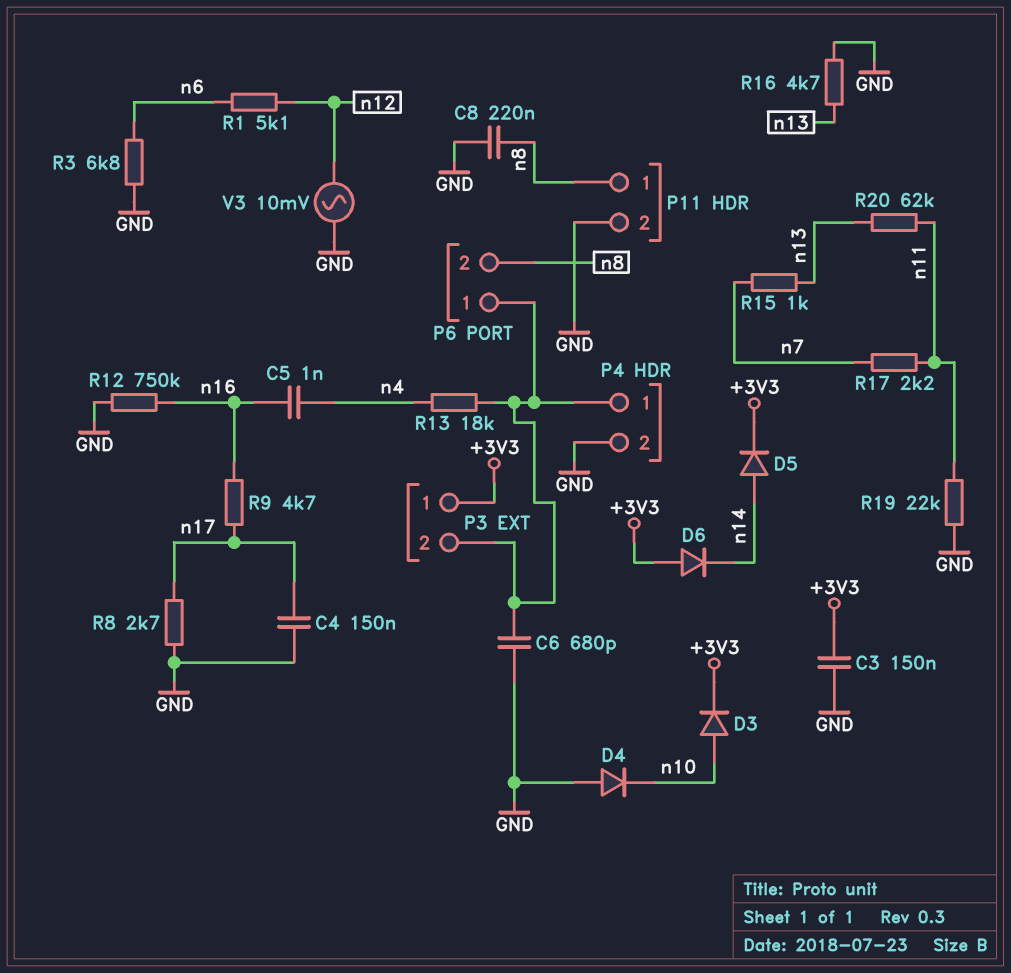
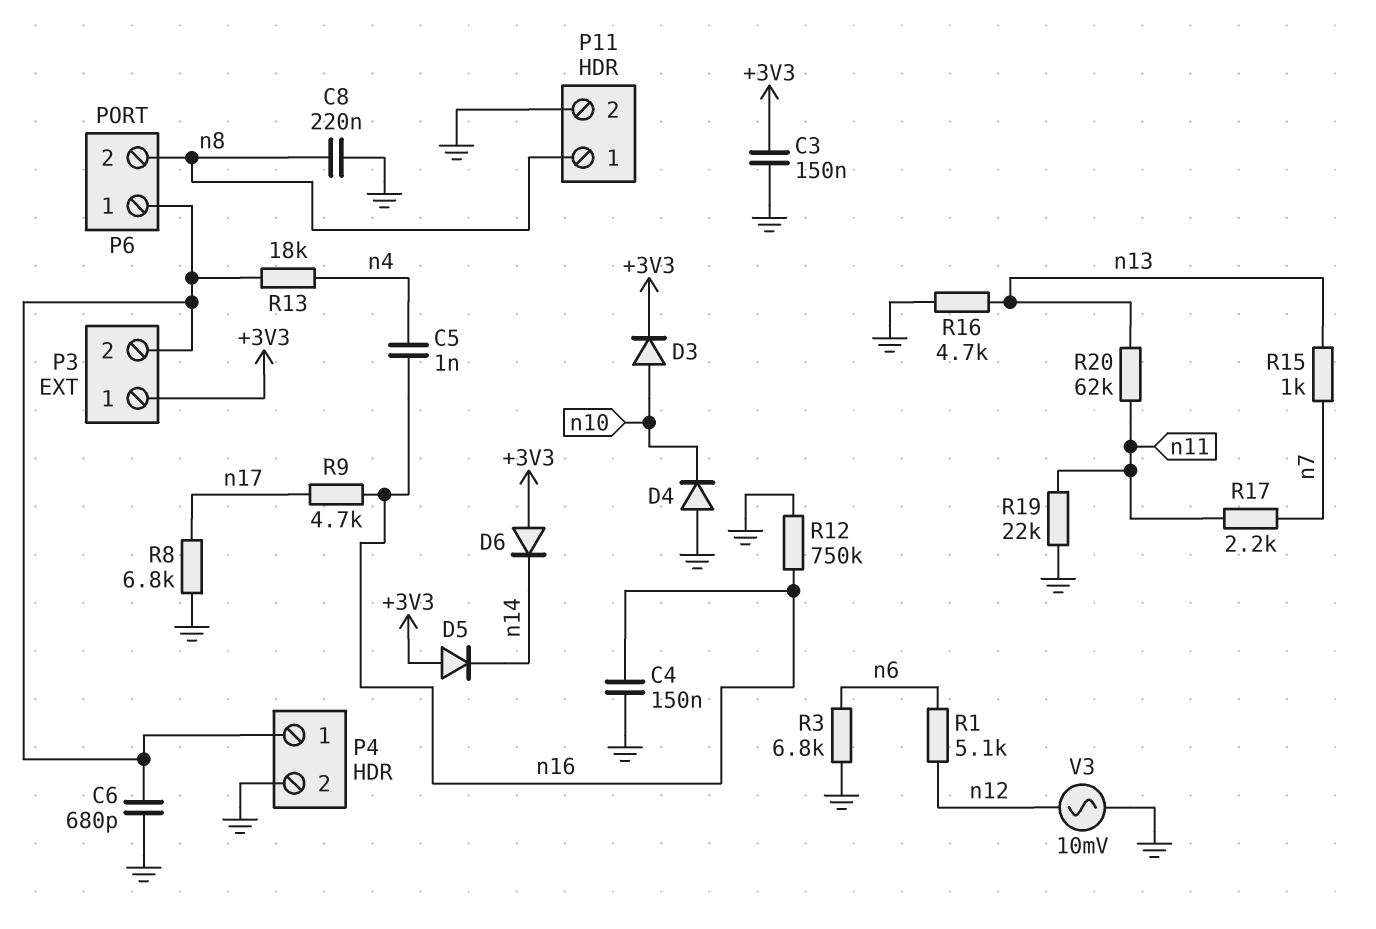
C4: 150nF (GND, n17) -> 150nF (GND, n16)
D5: diode (A n14, K +3V3) -> diode (A +3V3, K n14)
R8: 2.7k (GND, n17) -> 6.8k (GND, n17)

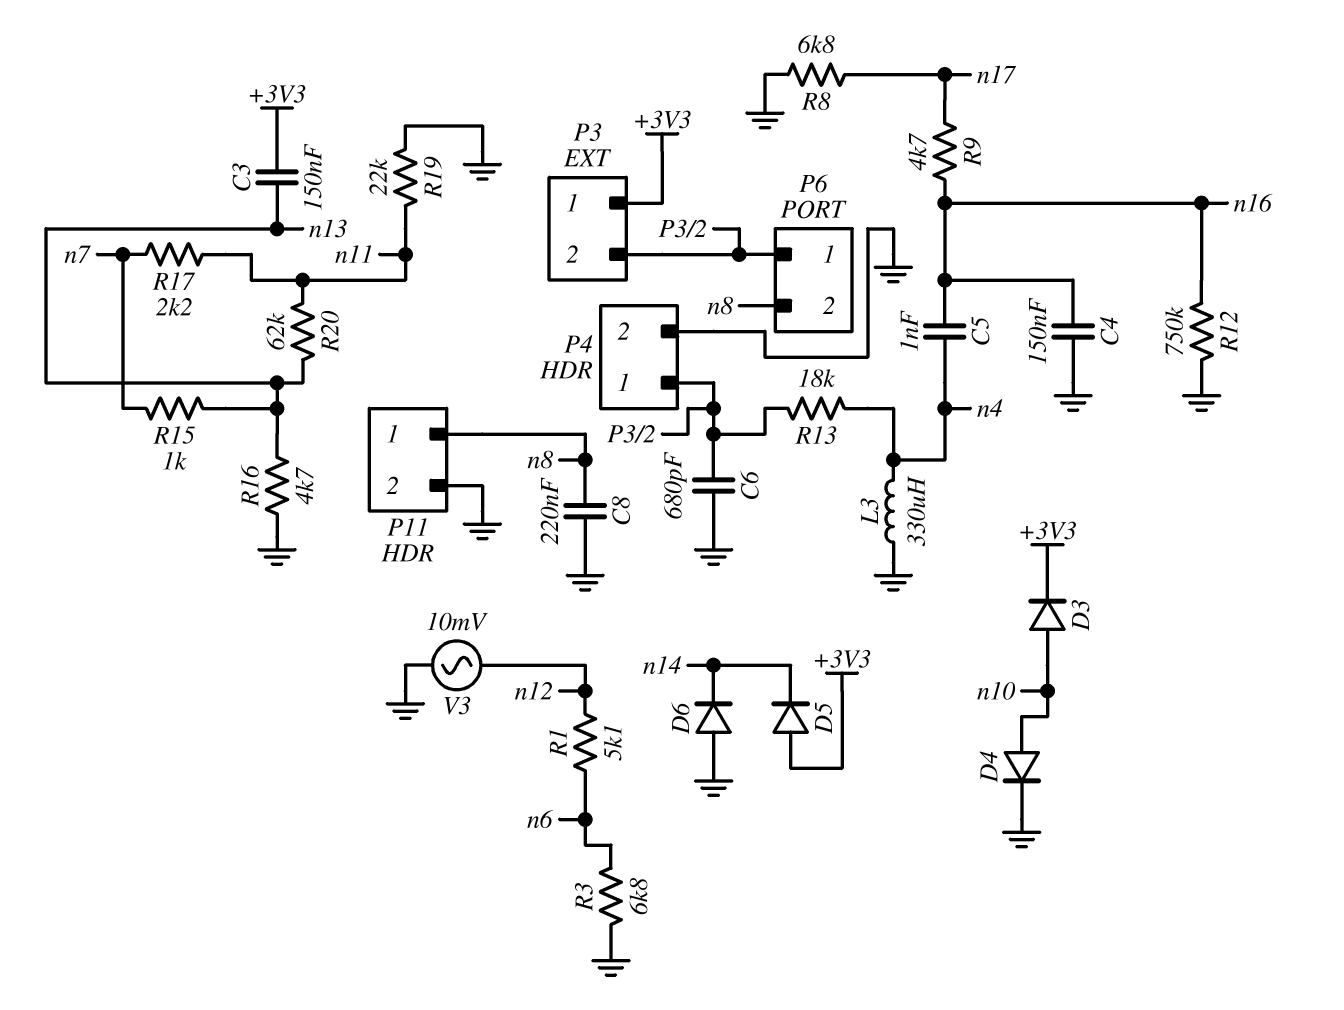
C3: 150nF (+3V3, GND) -> 150nF (+3V3, n13)
D4: diode (A GND, K n10) -> diode (A n10, K GND)
D6: diode (A +3V3, K n14) -> diode (A GND, K n14)
L3: none -> 330uH (GND, n4)

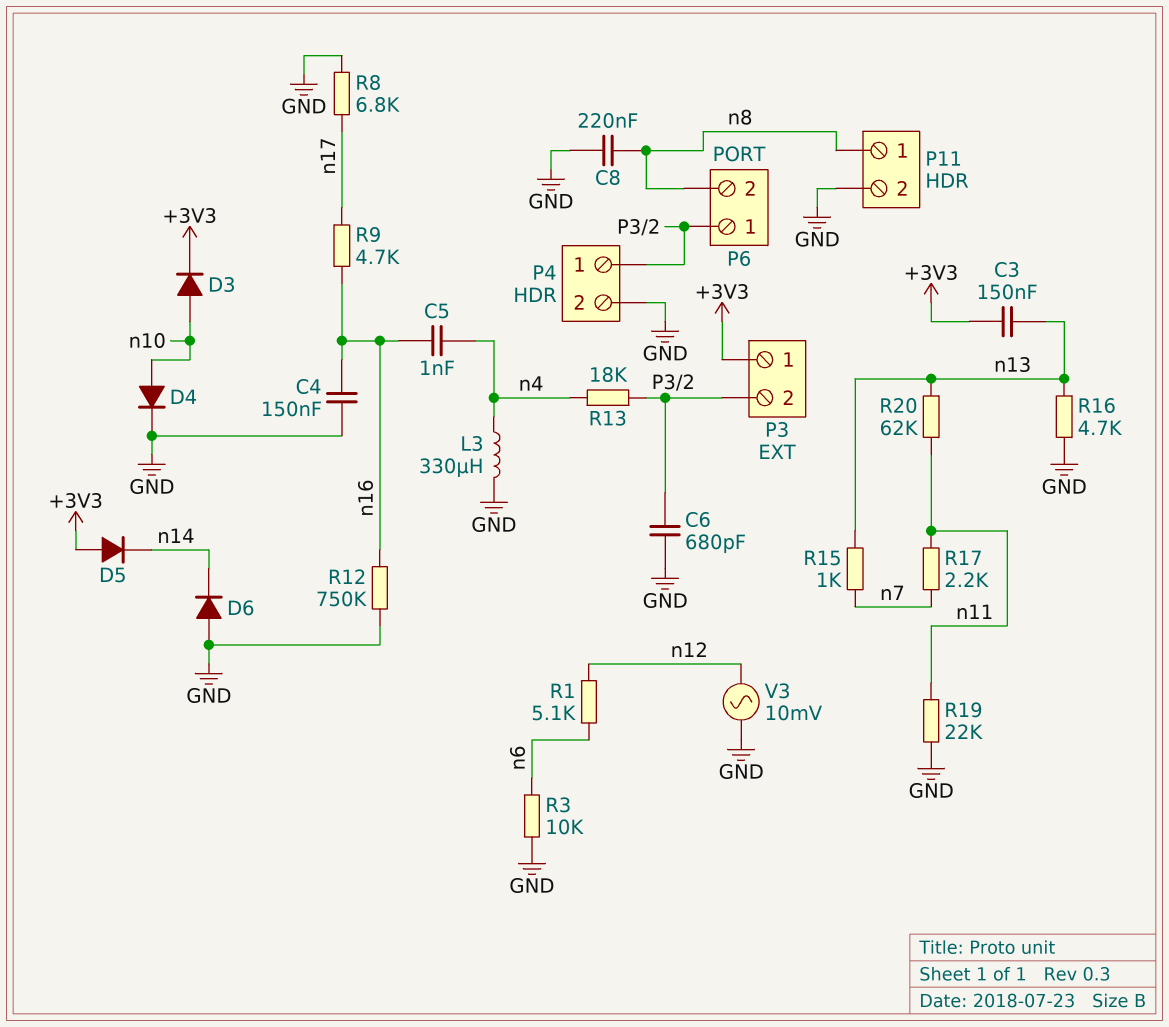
R3: 6.8k (GND, n6) -> 10k (GND, n6)

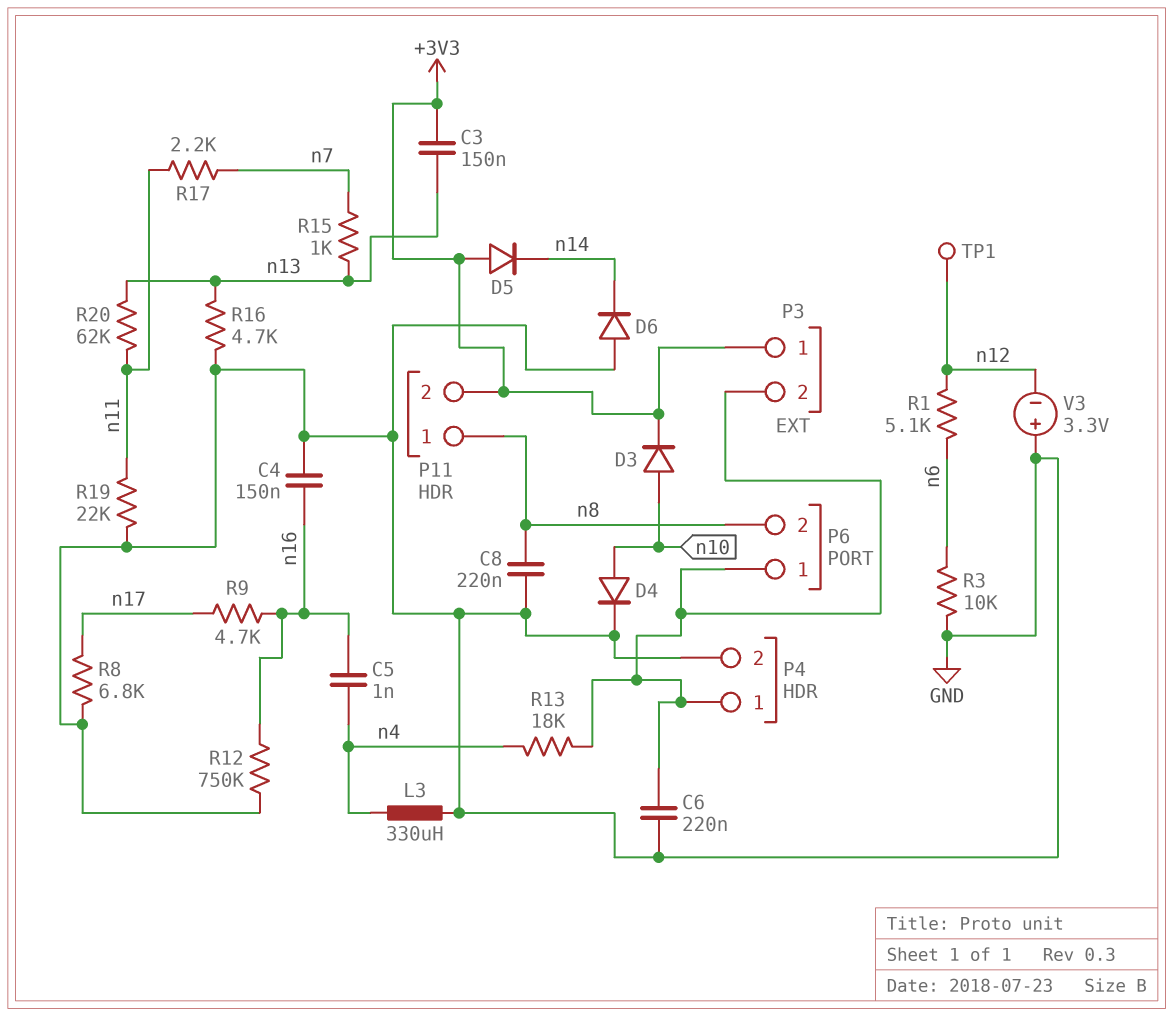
C6: 680pF (GND, P3/2) -> 220nF (GND, P3/2)
P11 pin 2: GND -> +3V3
TP1: none -> test point (n12)
V3: AC 10mV (GND, n12) -> 3.3V (plus GND, minus n12)

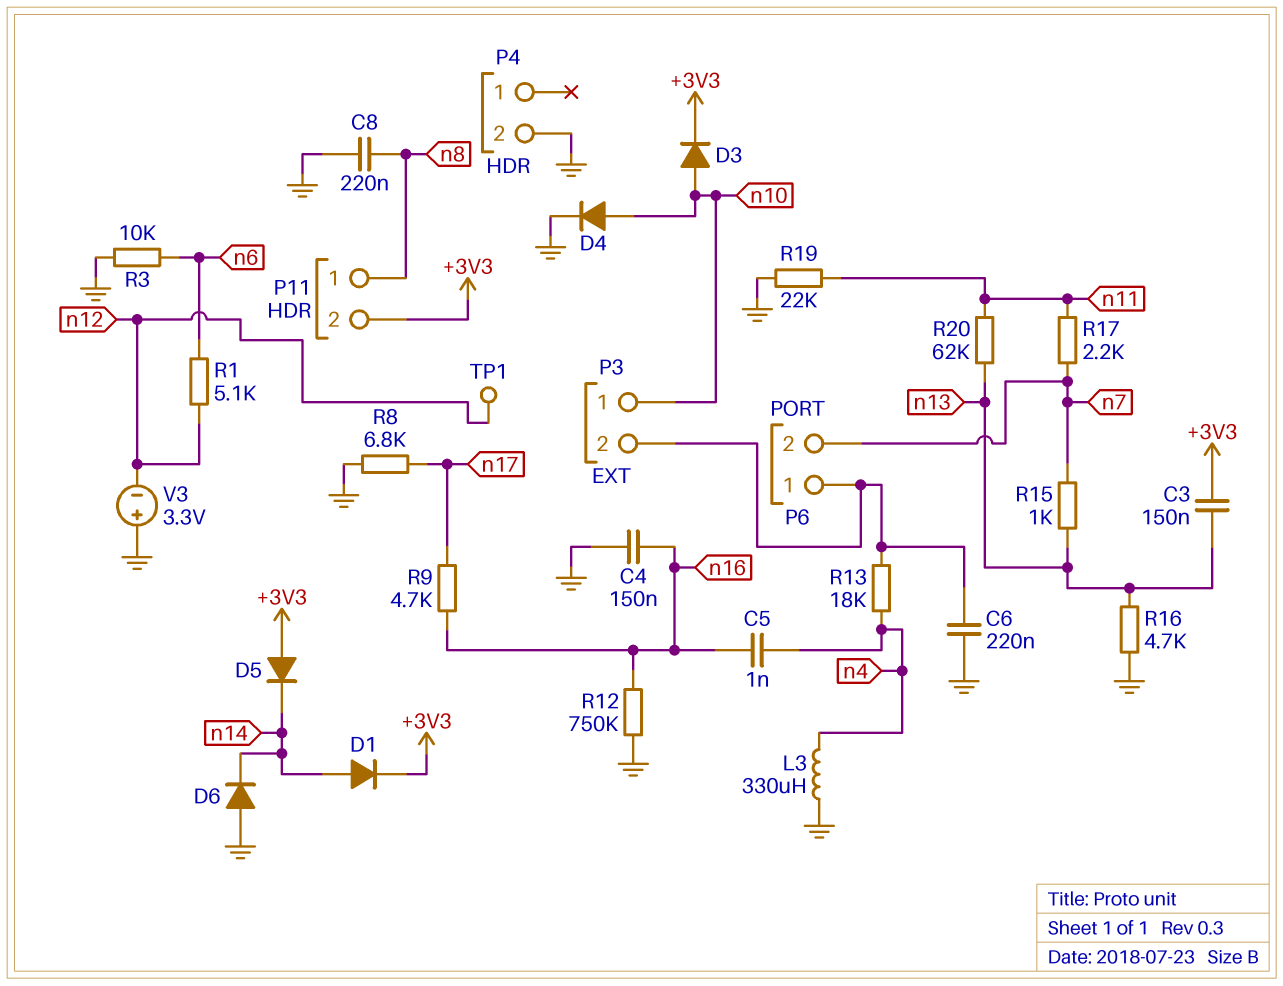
D1: none -> diode (A n14, K +3V3)
P3 pin 1: +3V3 -> n10
P4 pin 1: P3/2 -> none
P6 pin 2: n8 -> n7

